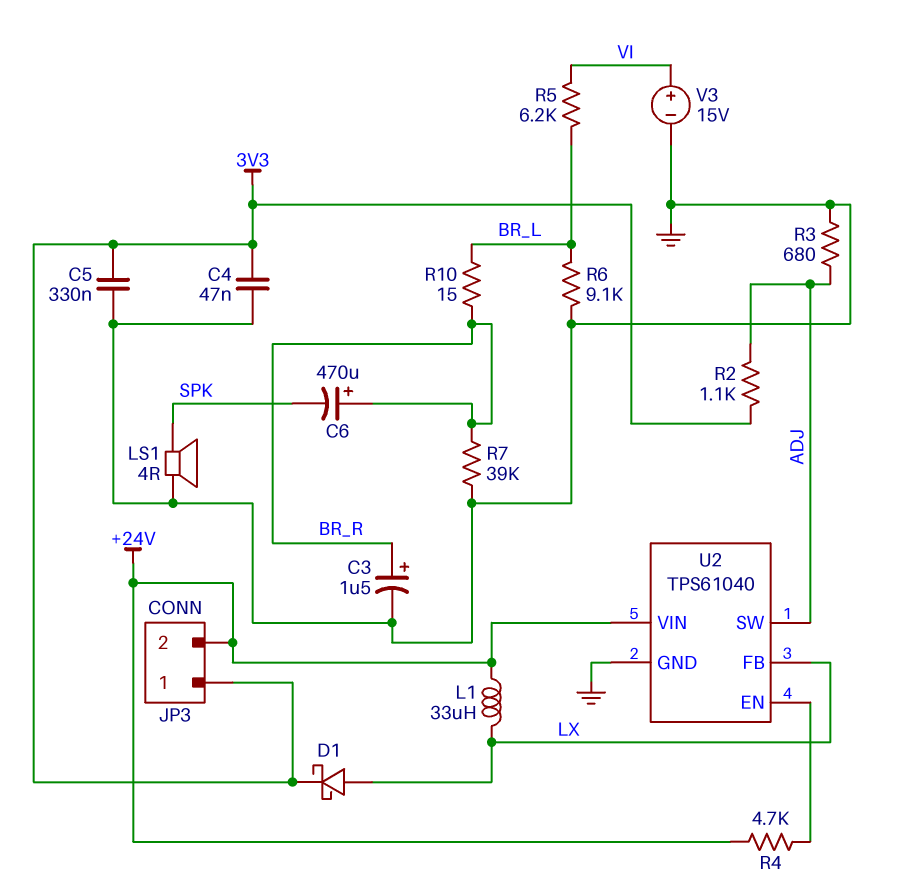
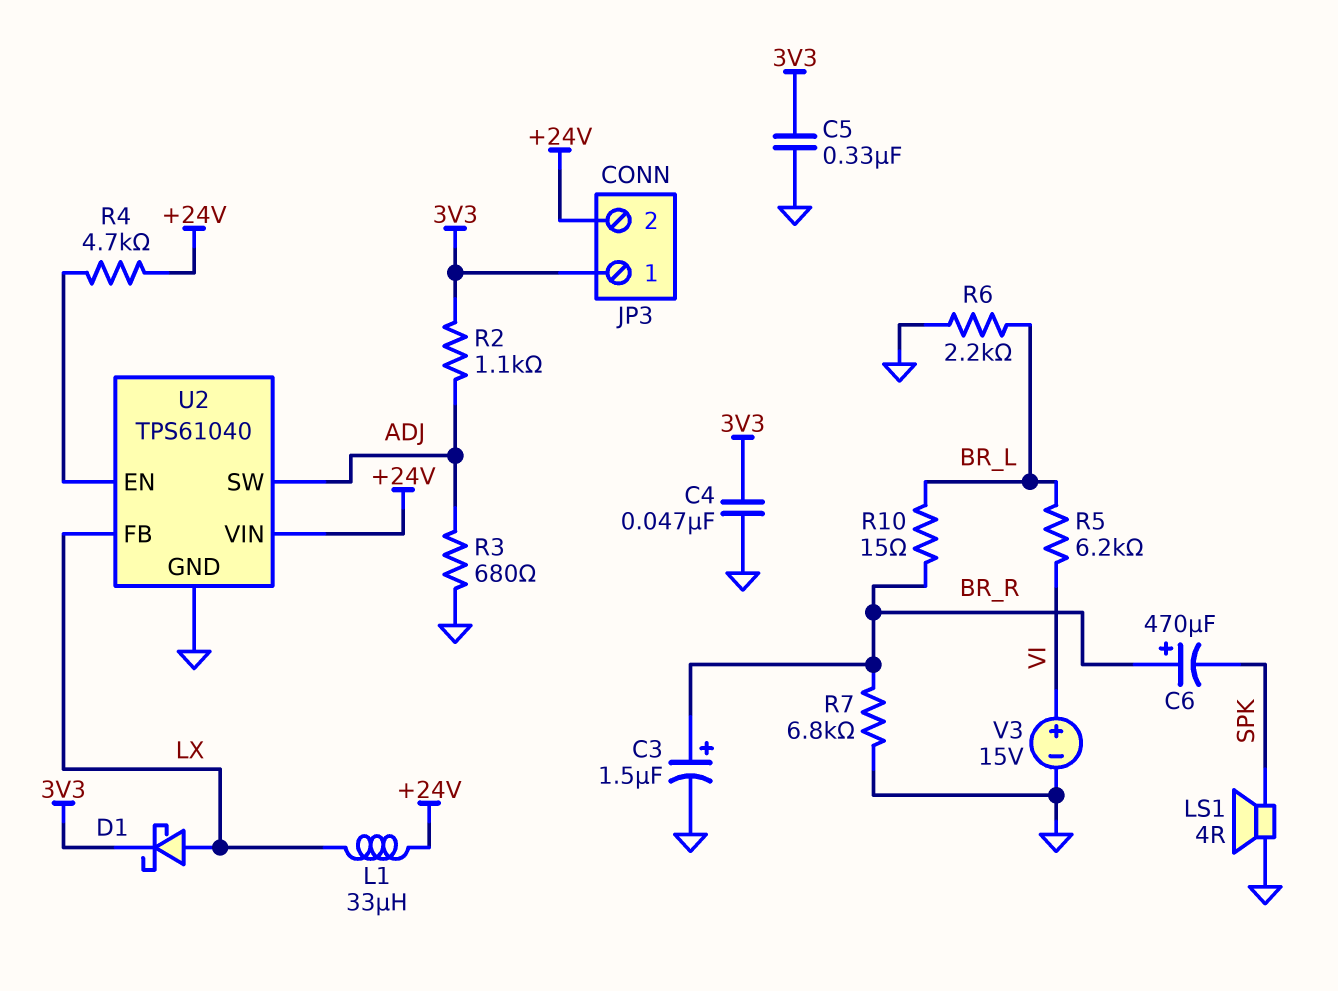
R6: 9.1k (BR_L, GND) -> 2.2k (BR_L, GND)
R7: 39k (BR_R, GND) -> 6.8k (BR_R, GND)

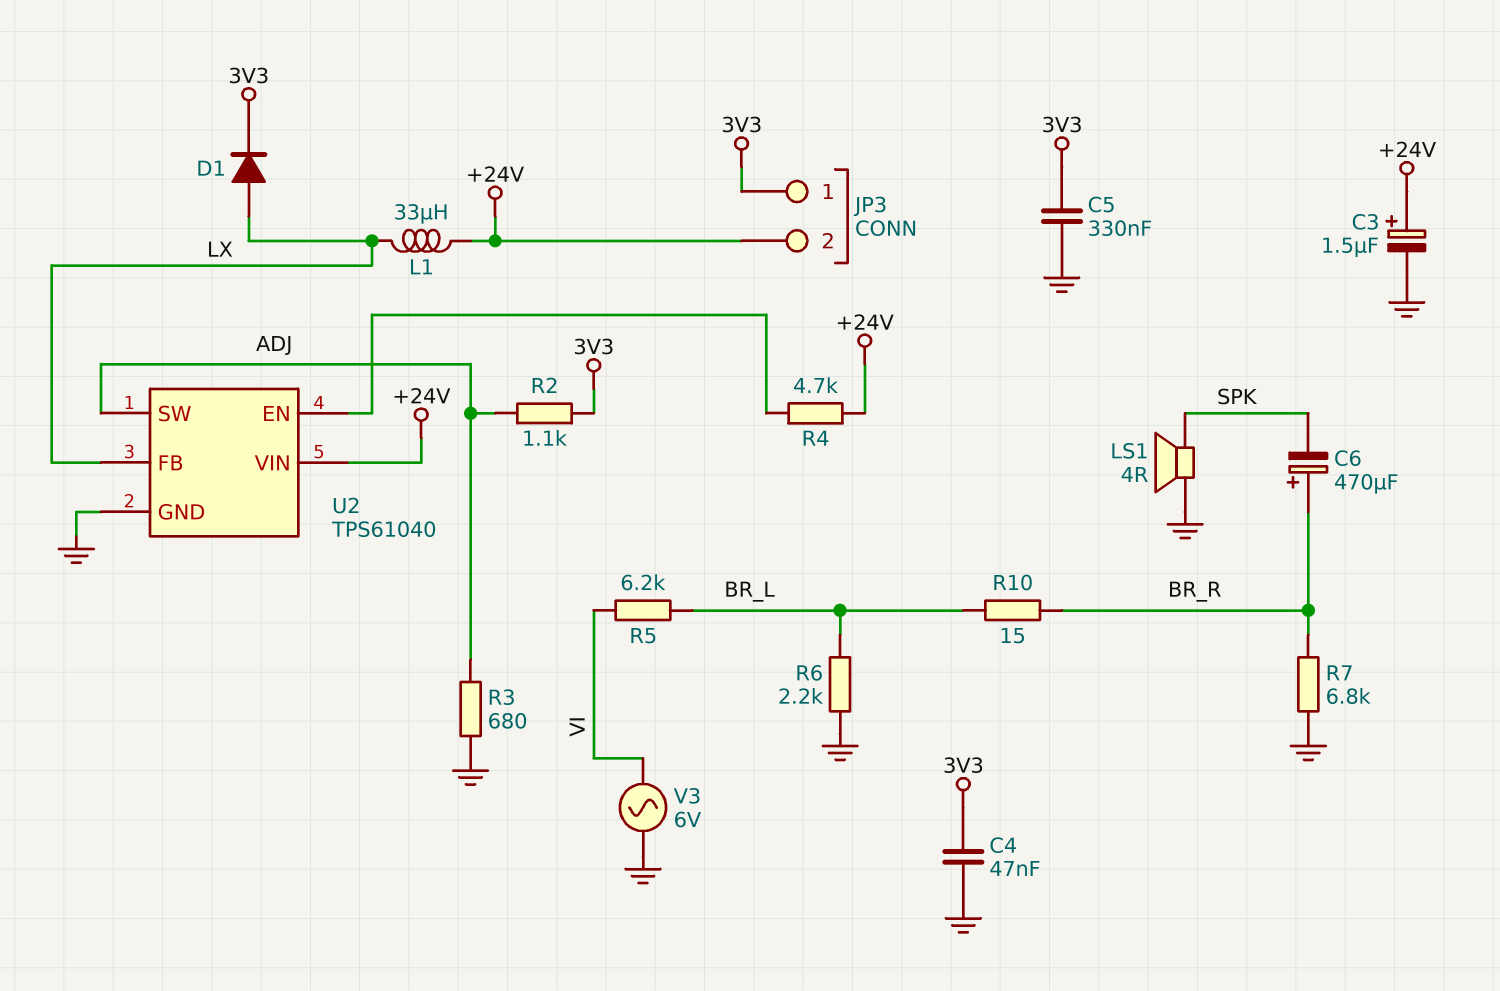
C3: 1.5uF (plus BR_R, minus GND) -> 1.5uF (plus +24V, minus GND)
D1: schottky (A LX, K 3V3) -> diode (A LX, K 3V3)
V3: 15V (plus VI, minus GND) -> AC 6V (GND, VI)

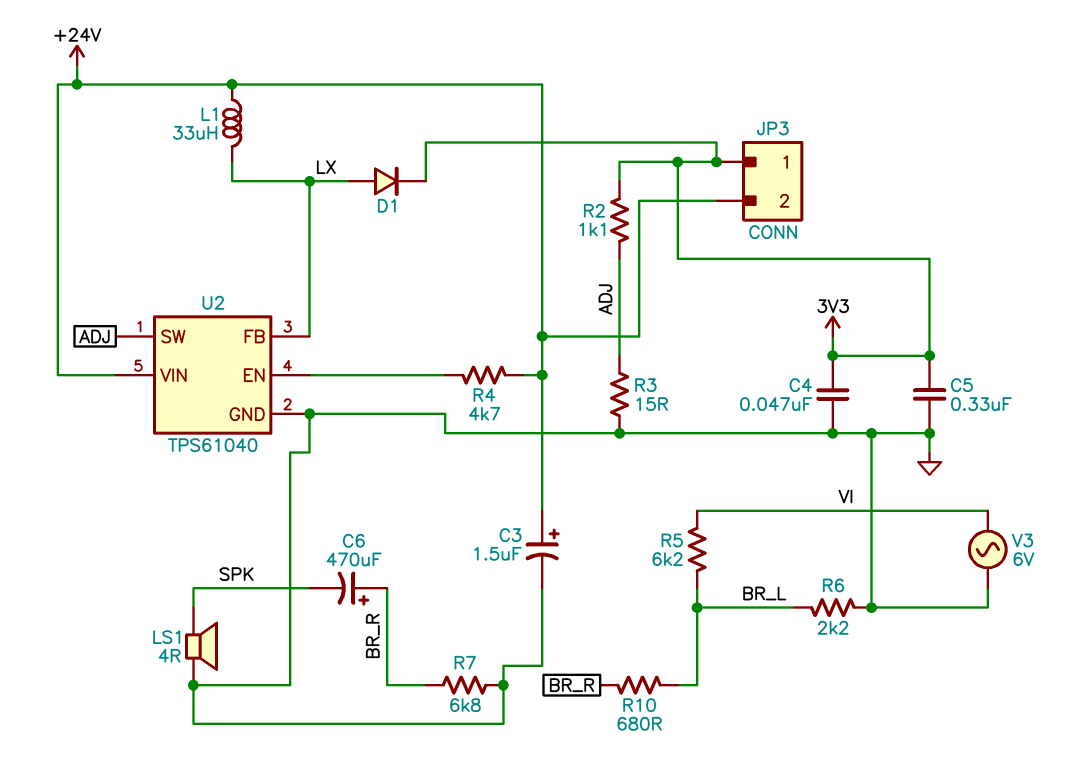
R3: 680 (ADJ, GND) -> 15 (ADJ, GND)
R10: 15 (BR_L, BR_R) -> 680 (BR_L, BR_R)

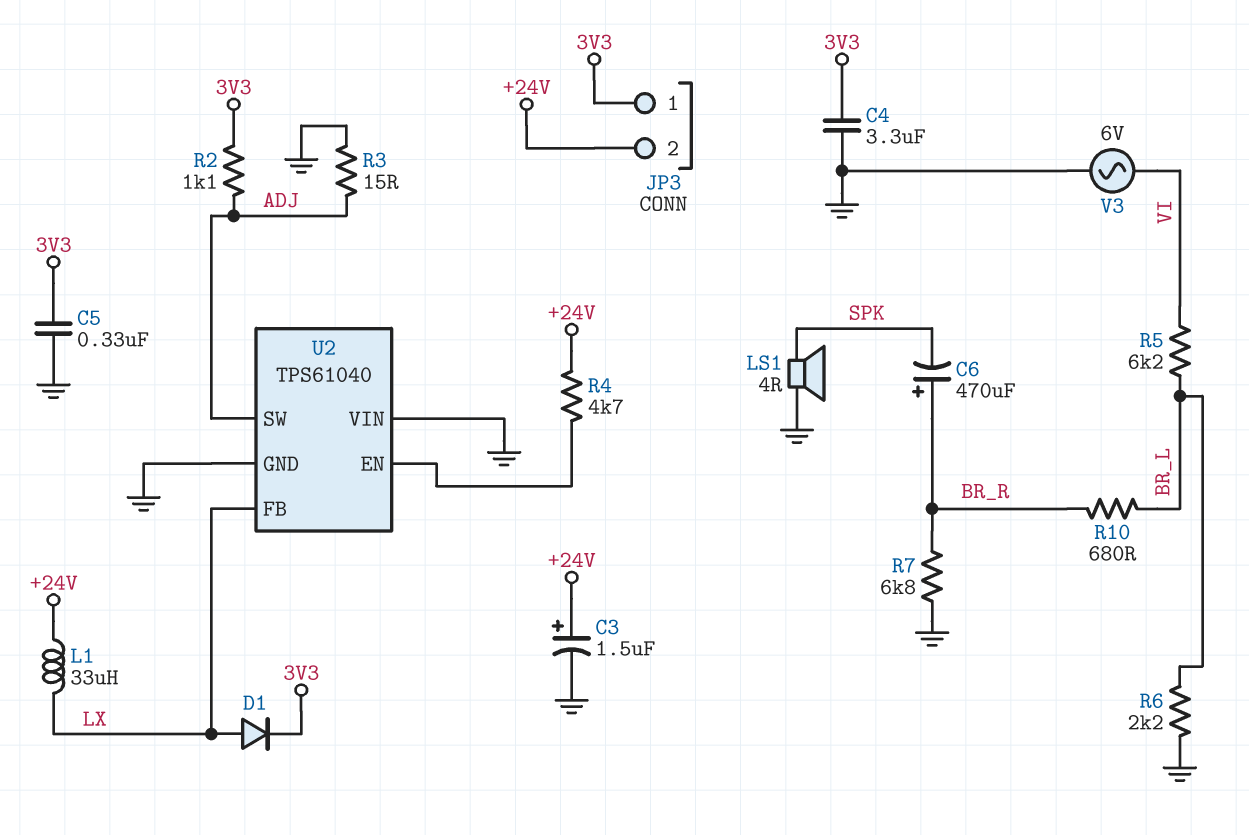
C4: 47nF (3V3, GND) -> 3.3uF (3V3, GND)
U2 pin VIN: +24V -> GND

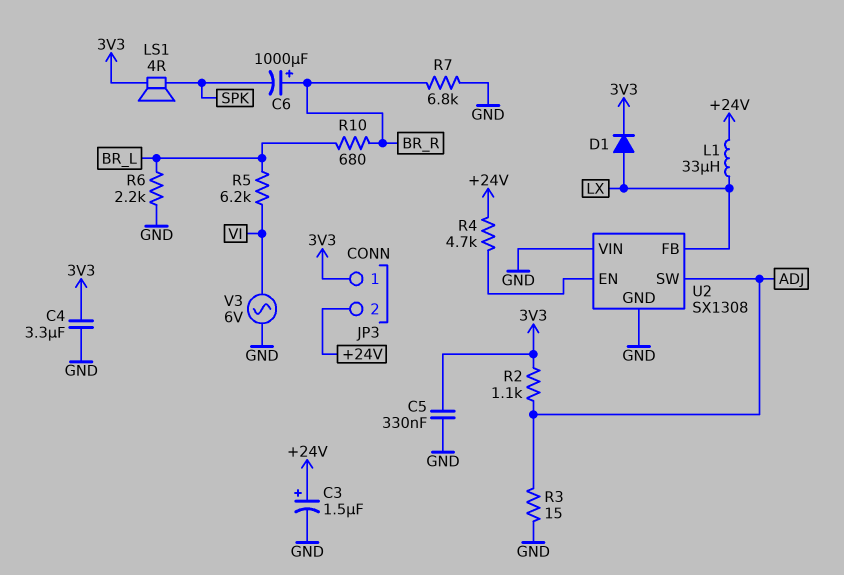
C6: 470uF (plus BR_R, minus SPK) -> 1000uF (plus BR_R, minus SPK)
LS1: speaker 4R (GND, SPK) -> speaker 4R (3V3, SPK)
U2: TPS61040 -> SX1308

